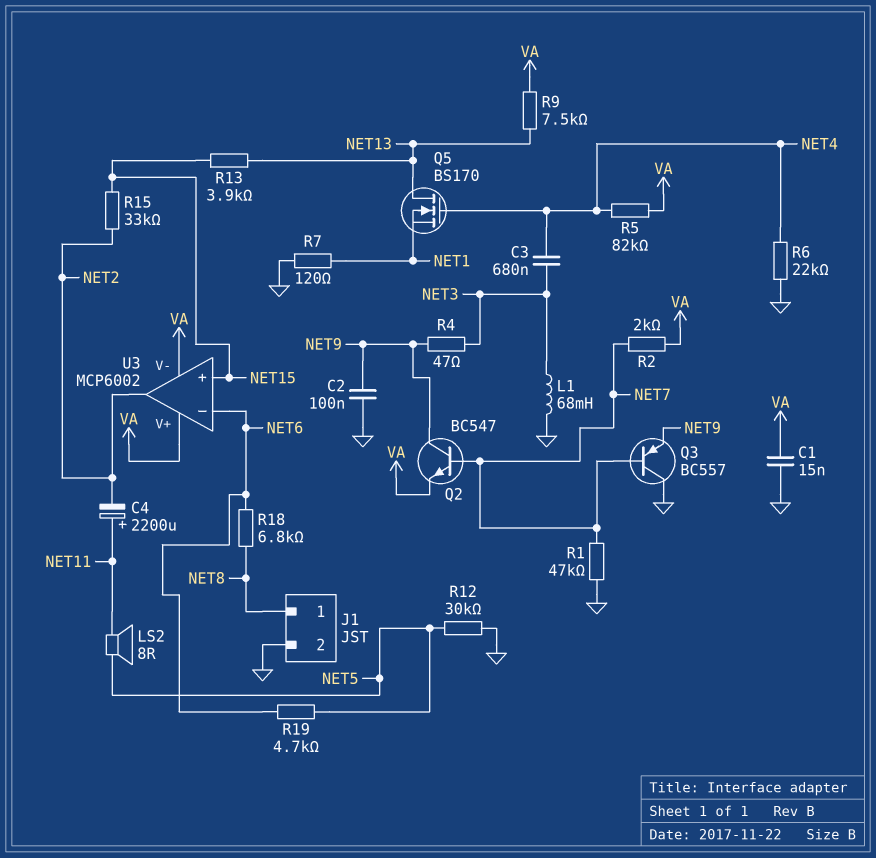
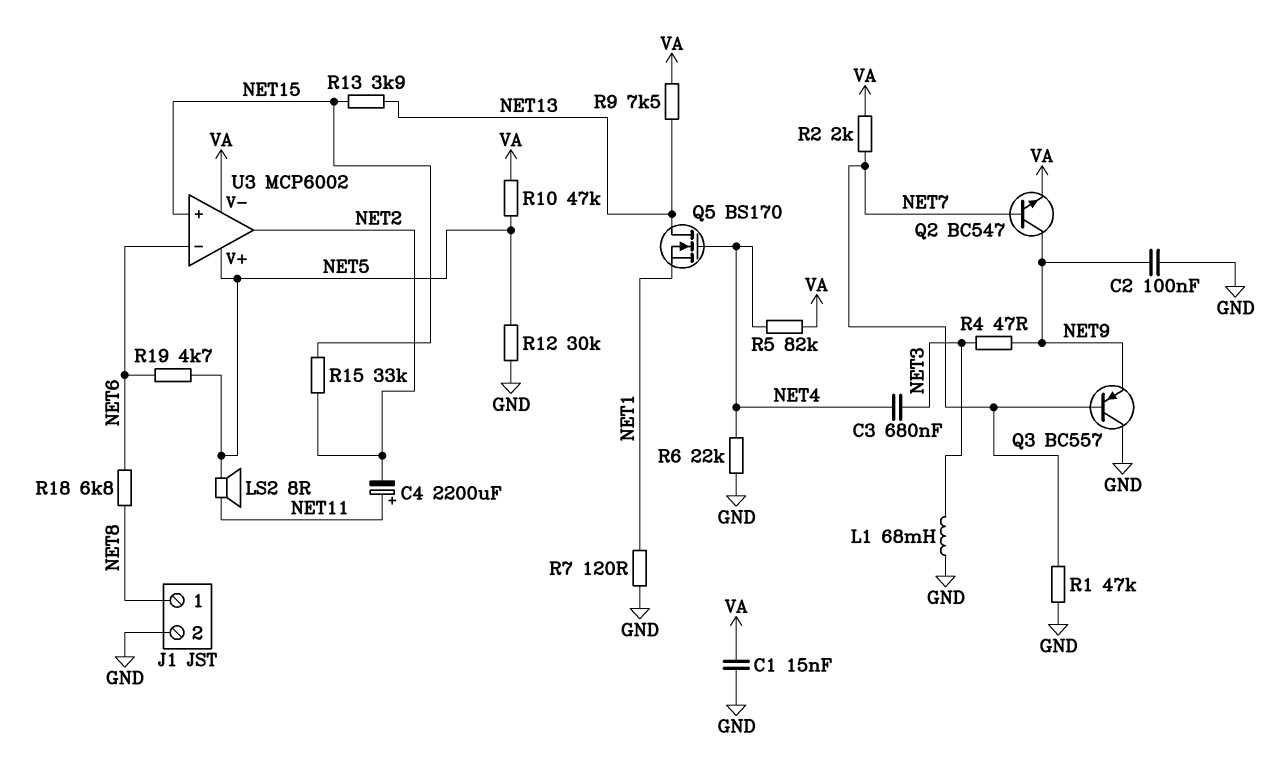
R10: none -> 47k (NET5, VA)
U3 pin V+: VA -> NET5

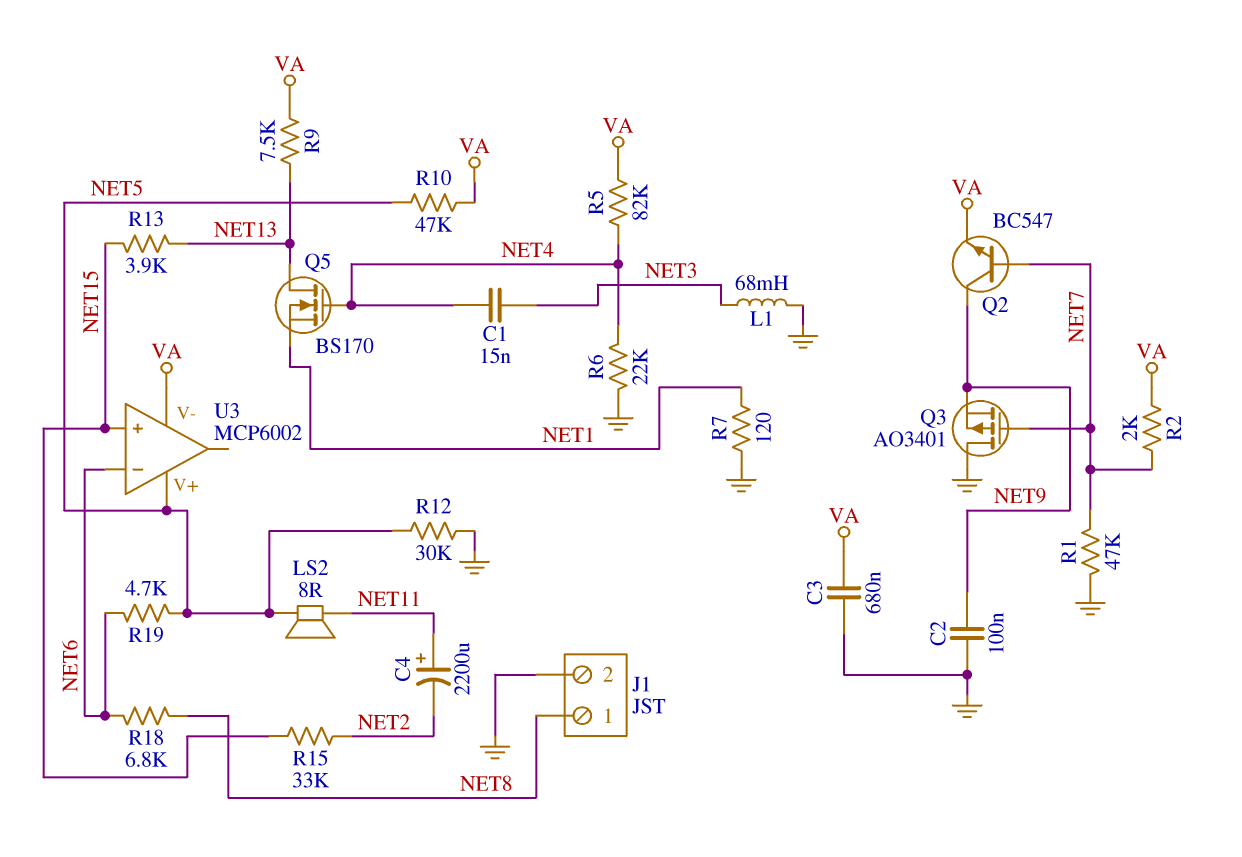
C1: 15nF (GND, VA) -> 15nF (NET3, NET4)
C3: 680nF (NET3, NET4) -> 680nF (GND, VA)
Q3: PNP BC557 (B NET7, C GND, E NET9) -> PMOS AO3401 (G NET7, D GND, S NET9)
R4: 47 (NET3, NET9) -> none
U3 pin out: NET2 -> none

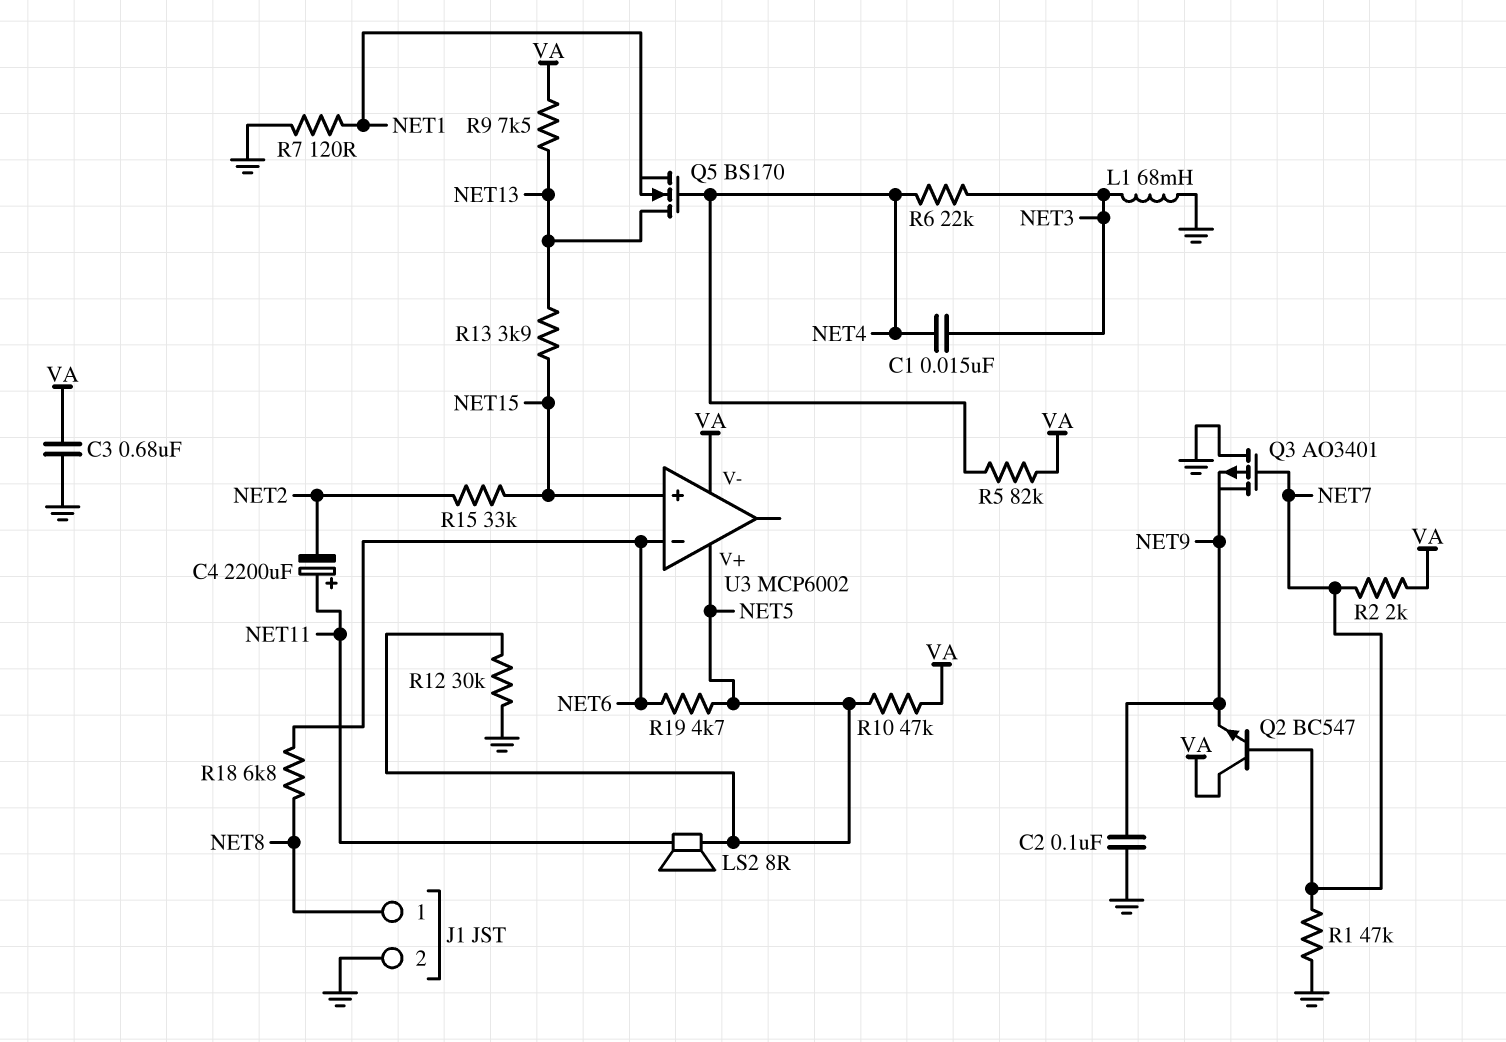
Q2: NPN BC547 (B NET7, C NET9, E VA) -> NPN BC547 (B NET7, C VA, E NET9)
R6: 22k (GND, NET4) -> 22k (NET3, NET4)

